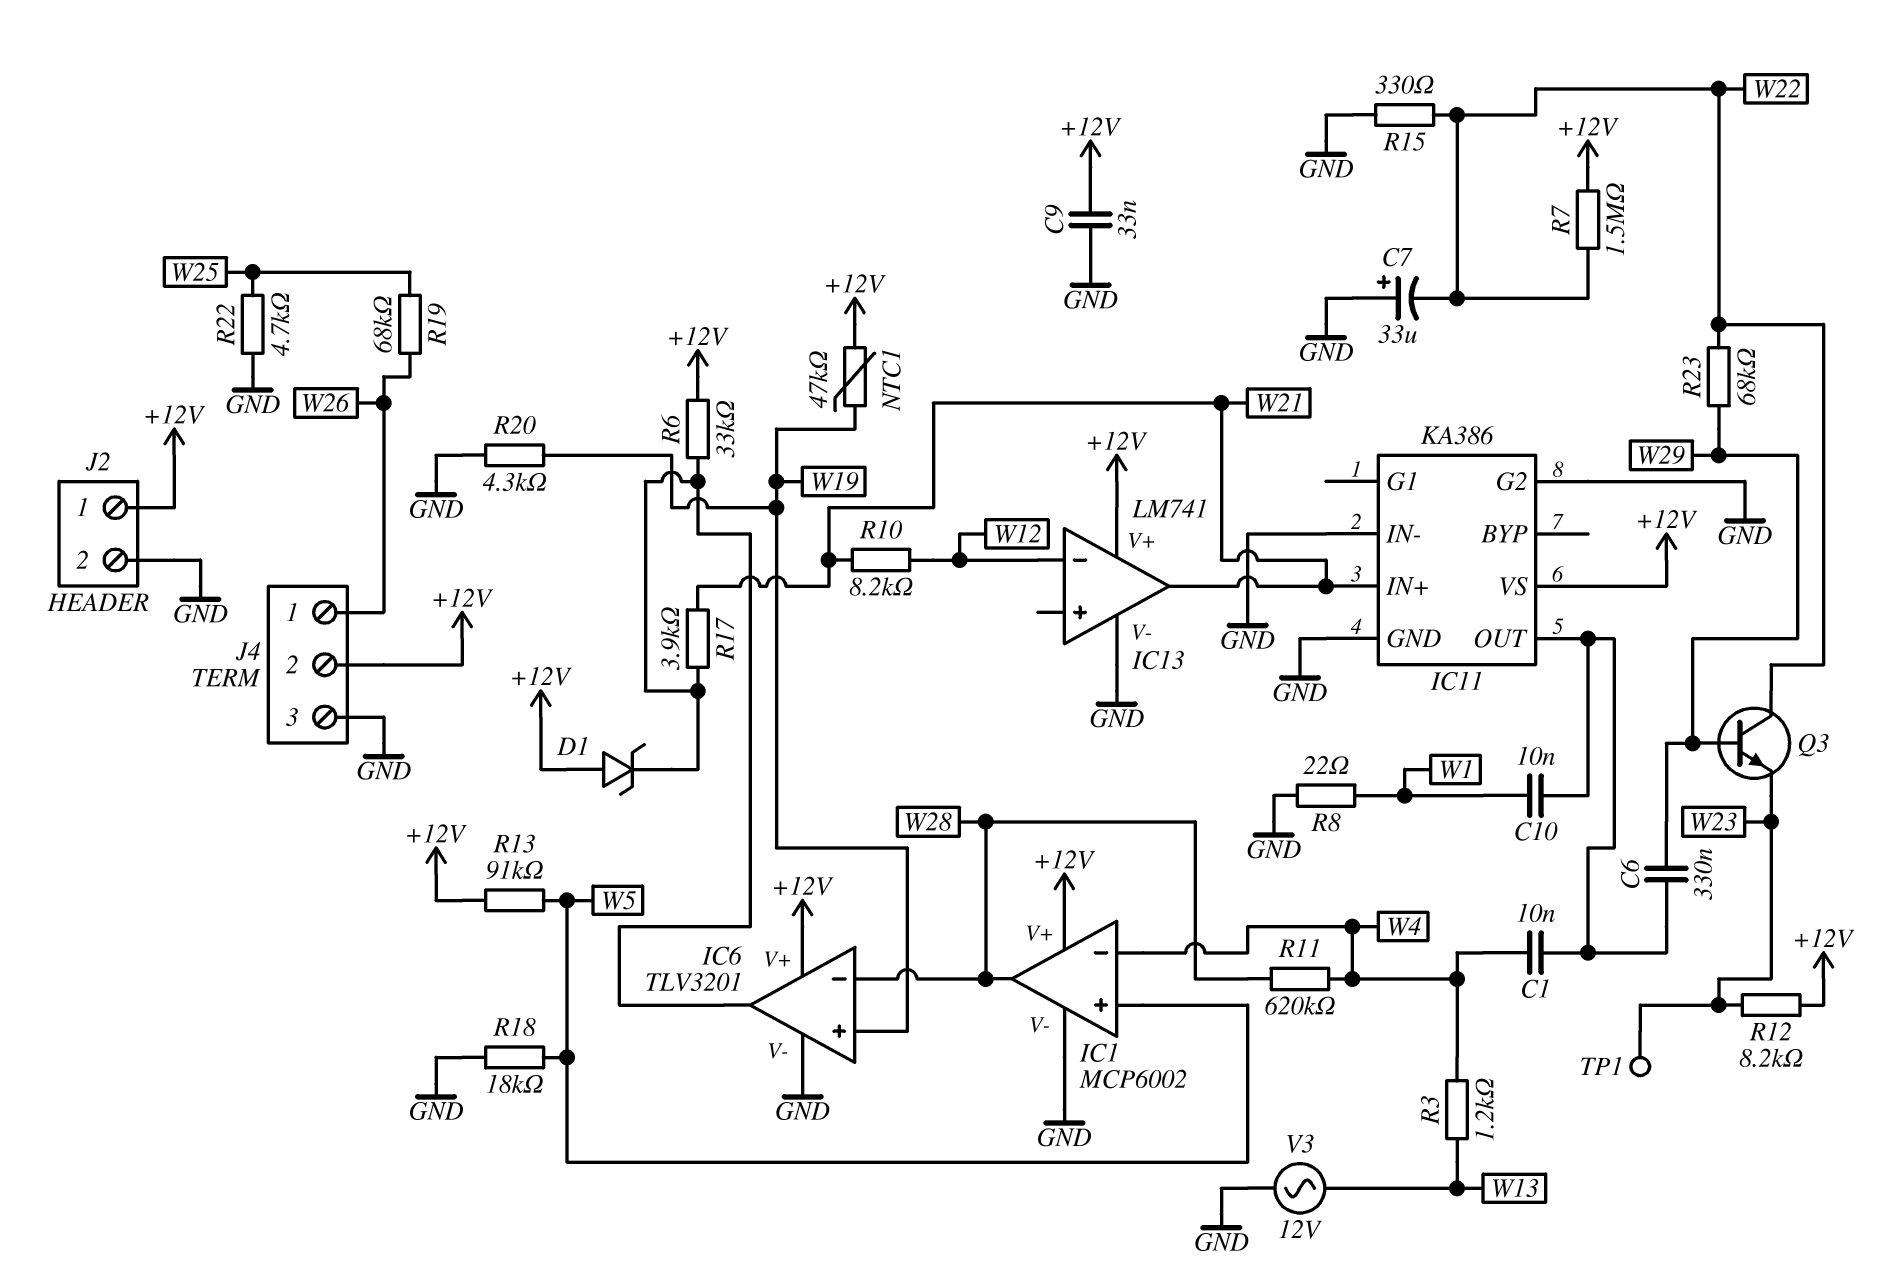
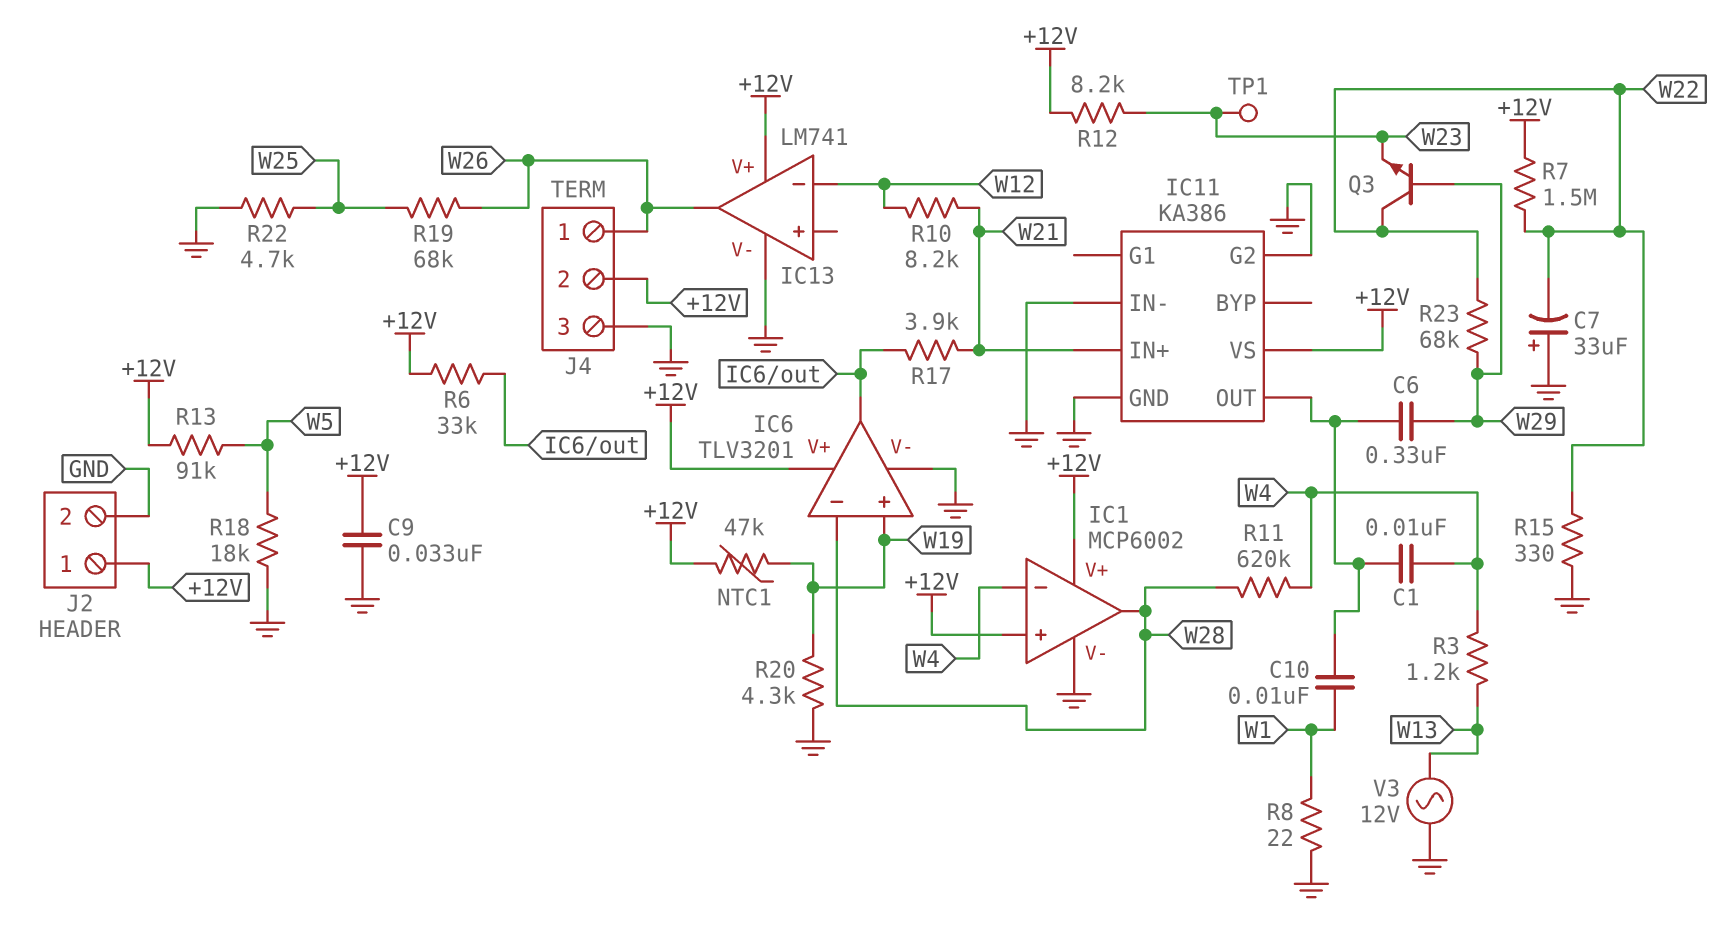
D1: zener (A +12V, K IC6/out) -> none
IC1 pin in+: W5 -> +12V
IC13 pin out: W21 -> W26

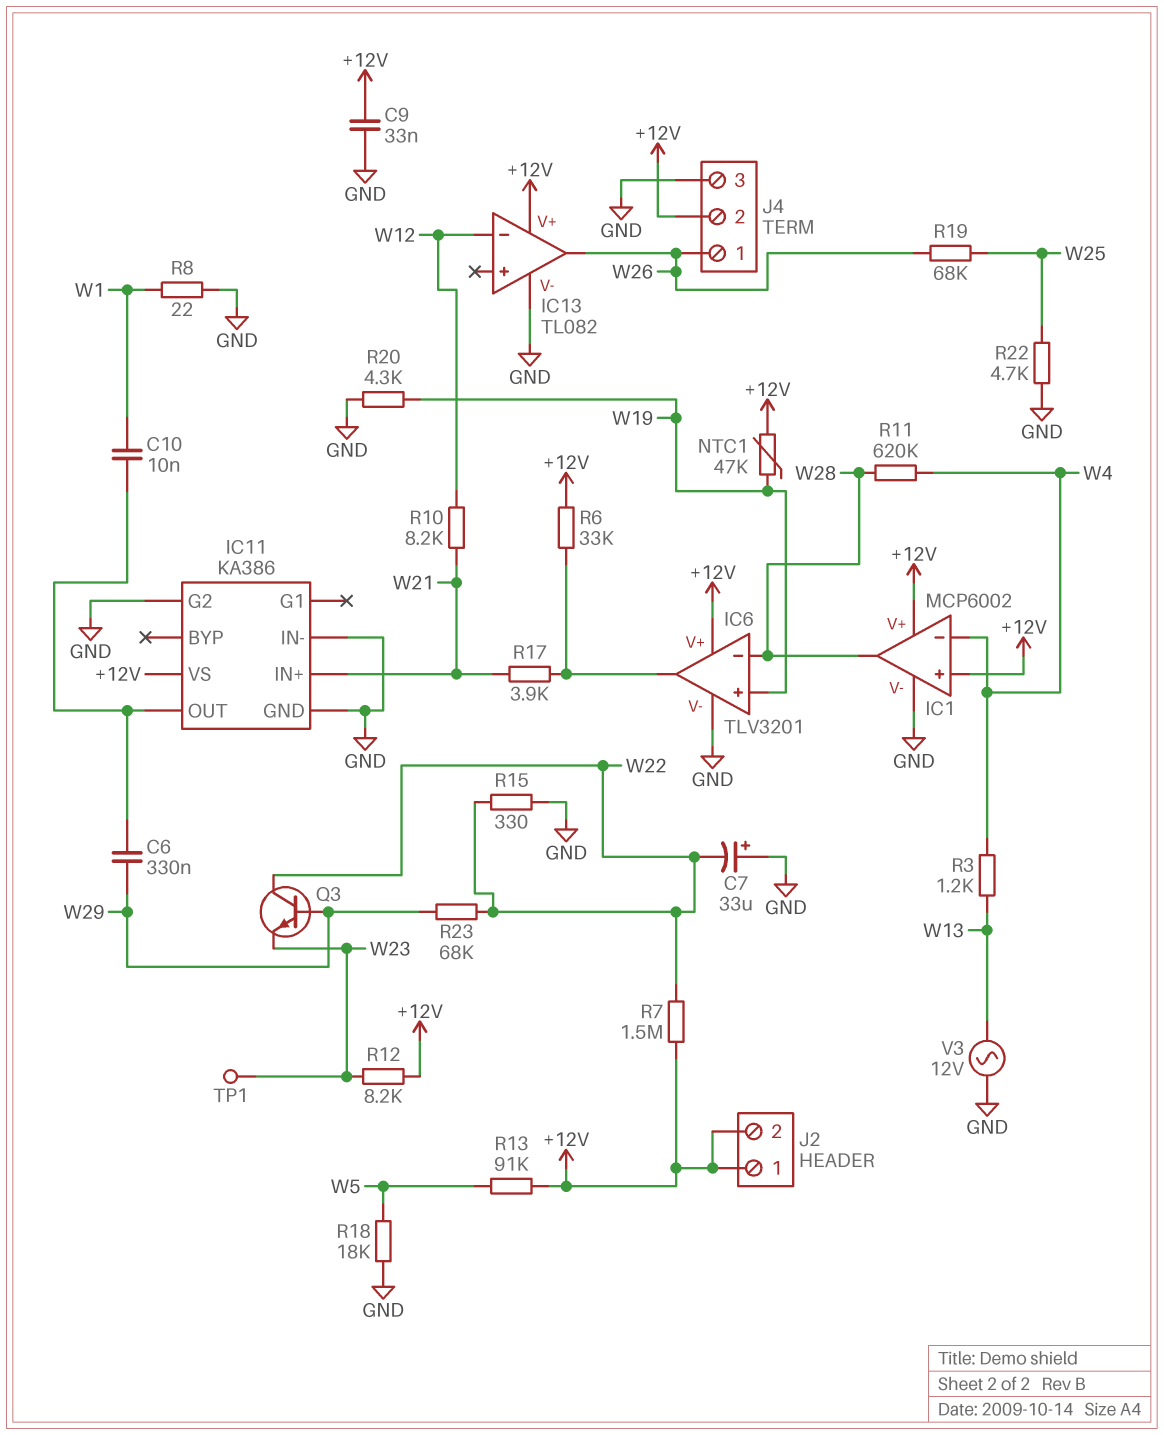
C1: 10nF (IC11/OUT, W4) -> none
IC13: LM741 -> TL082
J2 pin 2: GND -> +12V

